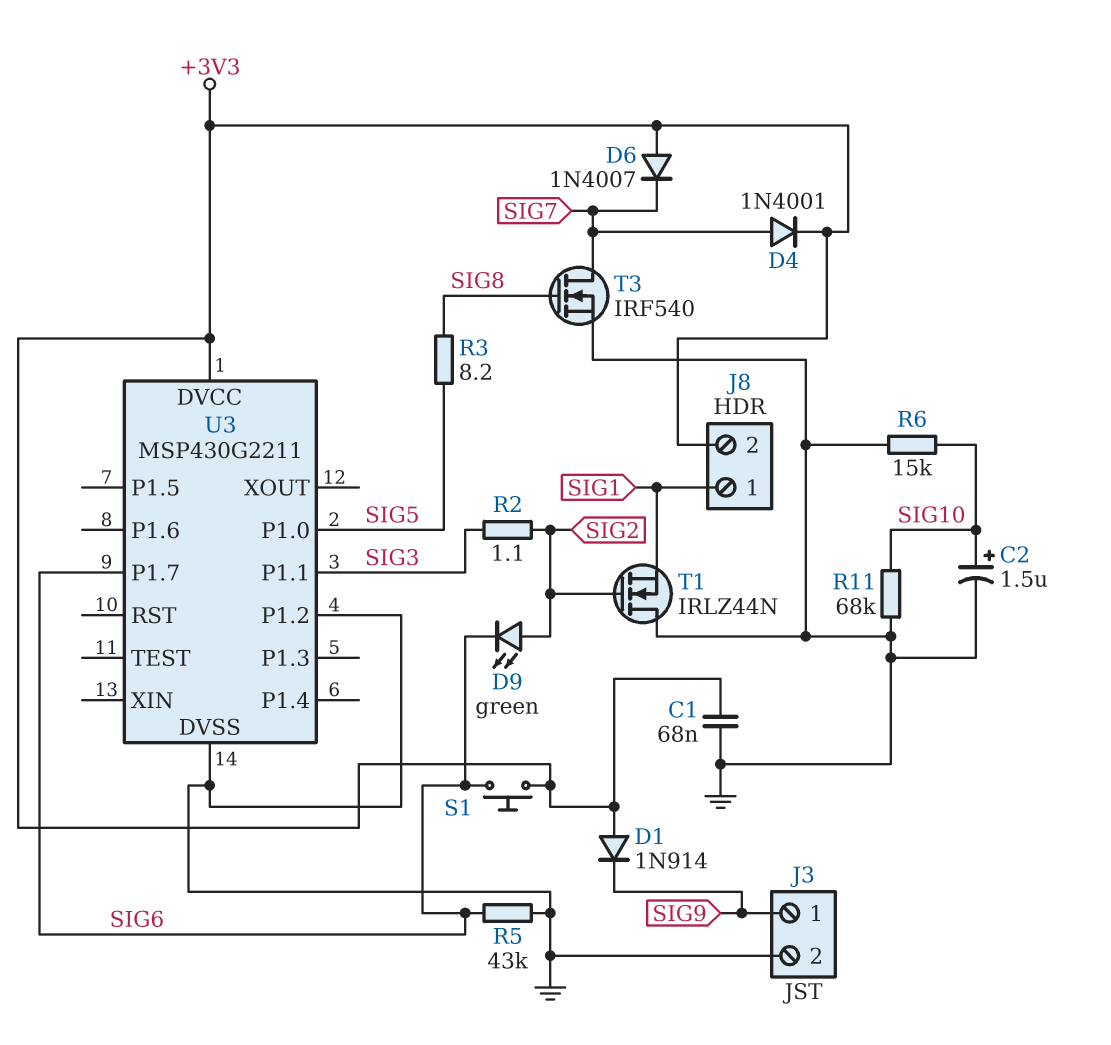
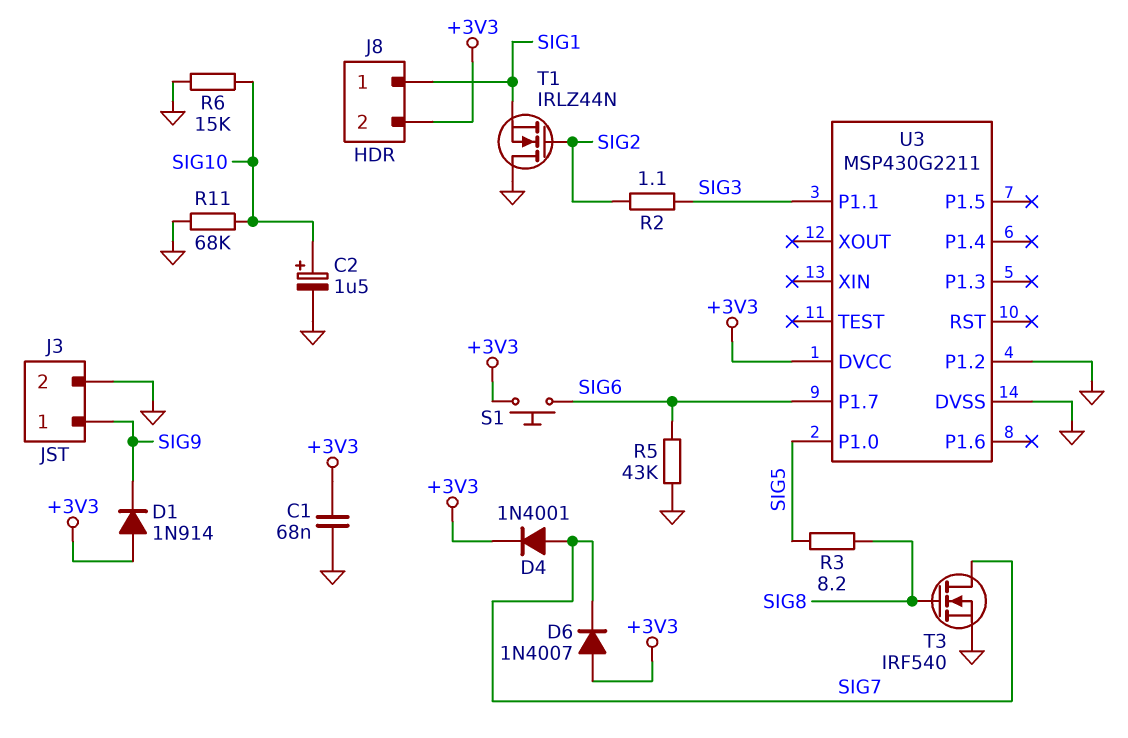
D9: LED green (A SIG2, K SIG6) -> none

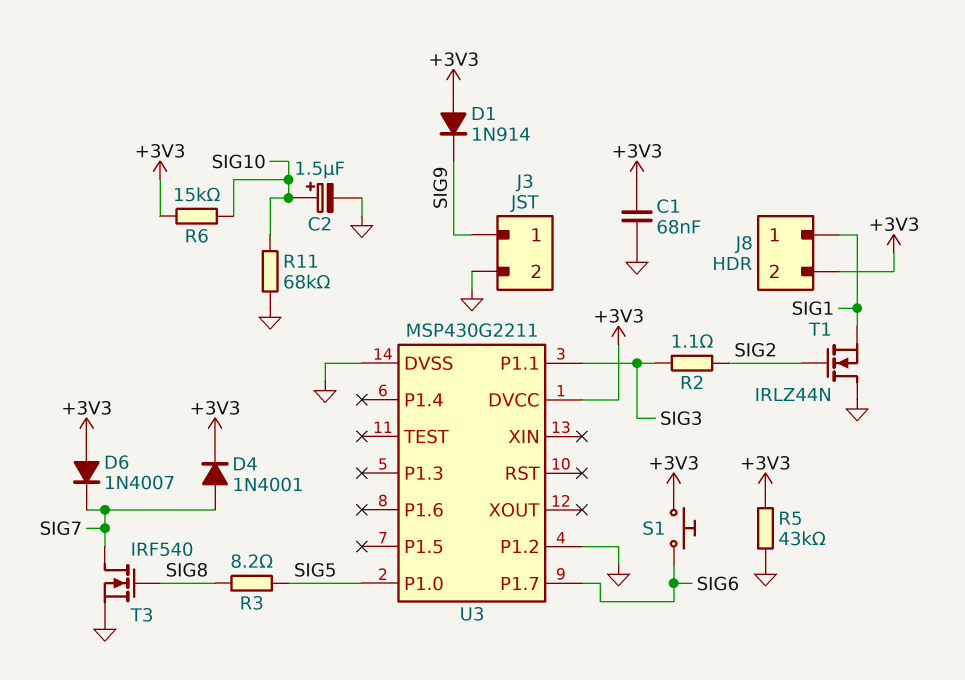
R5: 43k (GND, SIG6) -> 43k (+3V3, GND)
R6: 15k (GND, SIG10) -> 15k (+3V3, SIG10)

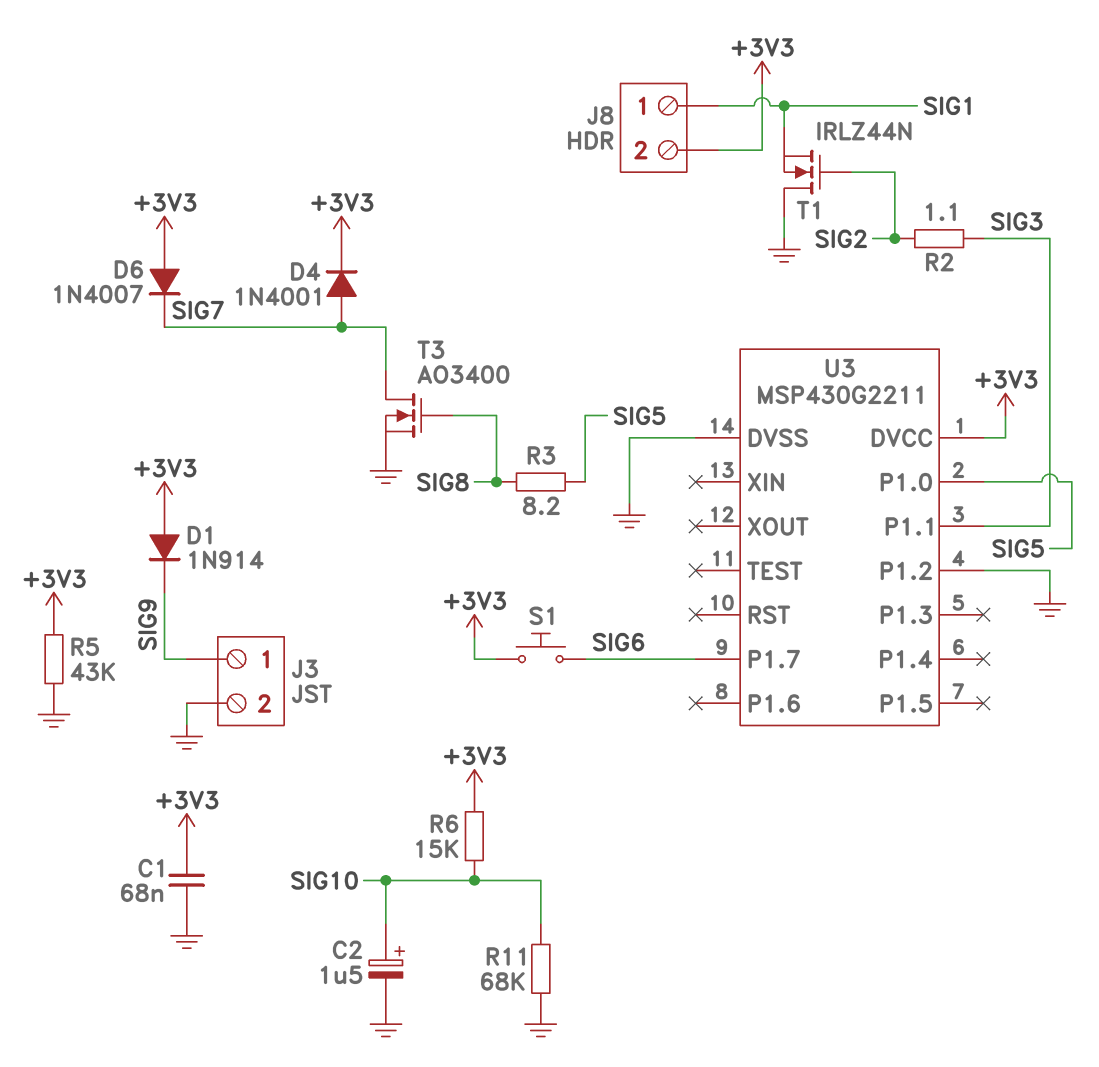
T3: NMOS IRF540 (G SIG8, D SIG7, S GND) -> NMOS AO3400 (G SIG8, D SIG7, S GND)

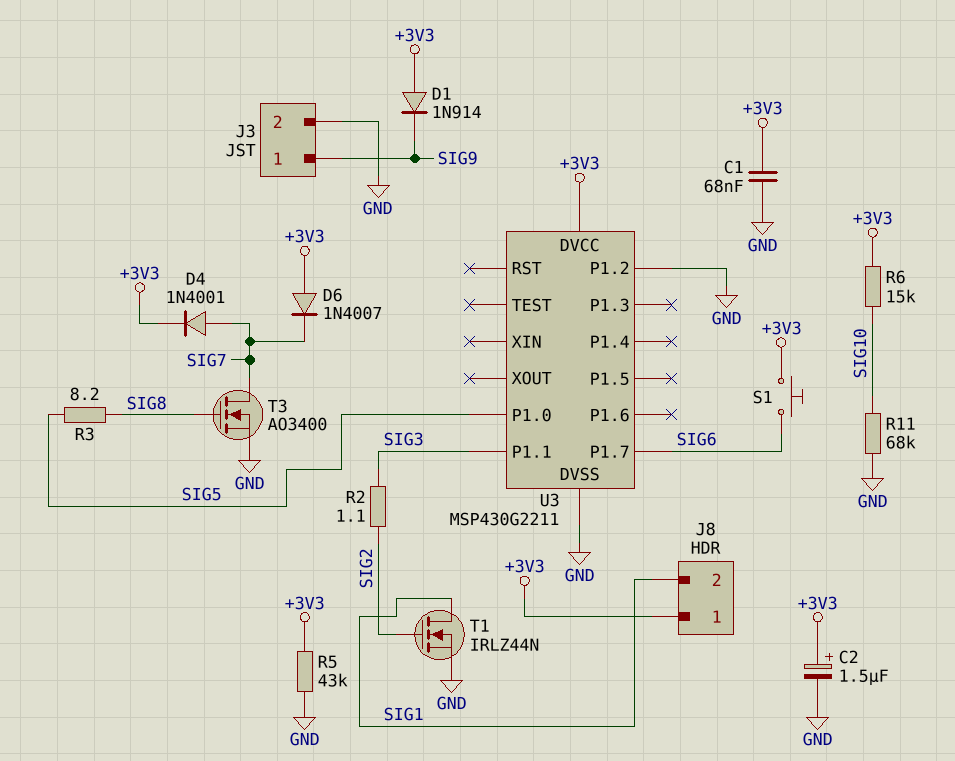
C2: 1.5uF (plus SIG10, minus GND) -> 1.5uF (plus +3V3, minus GND)
J8 pin 1: SIG1 -> +3V3
J8 pin 2: +3V3 -> SIG1
T1: NMOS IRLZ44N (G SIG2, D GND, S SIG1) -> NMOS IRLZ44N (G SIG2, D SIG1, S GND)

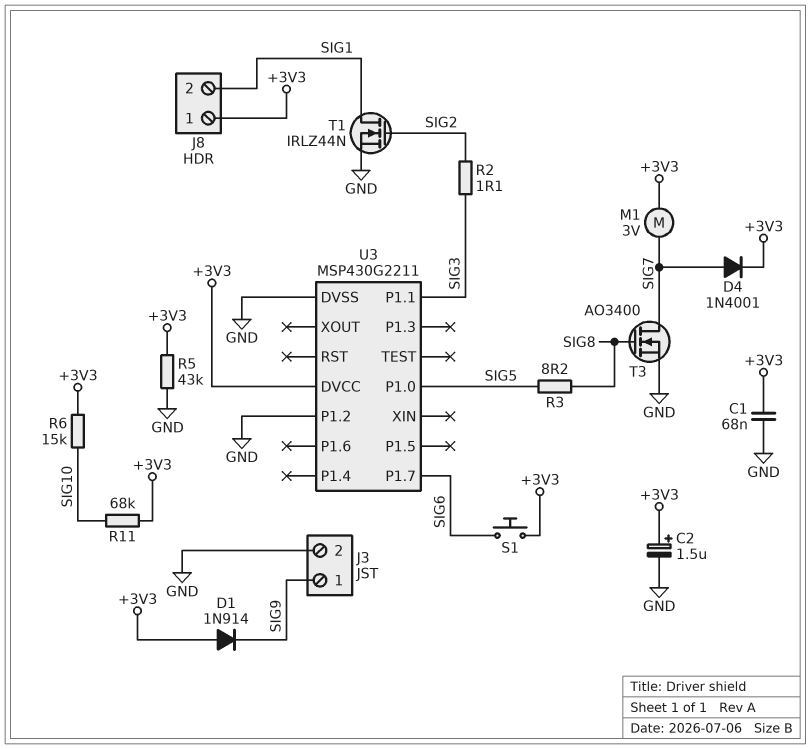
D6: diode 1N4007 (A +3V3, K SIG7) -> none
M1: none -> motor 3V (+3V3, SIG7)
R11: 68k (GND, SIG10) -> 68k (+3V3, SIG10)

